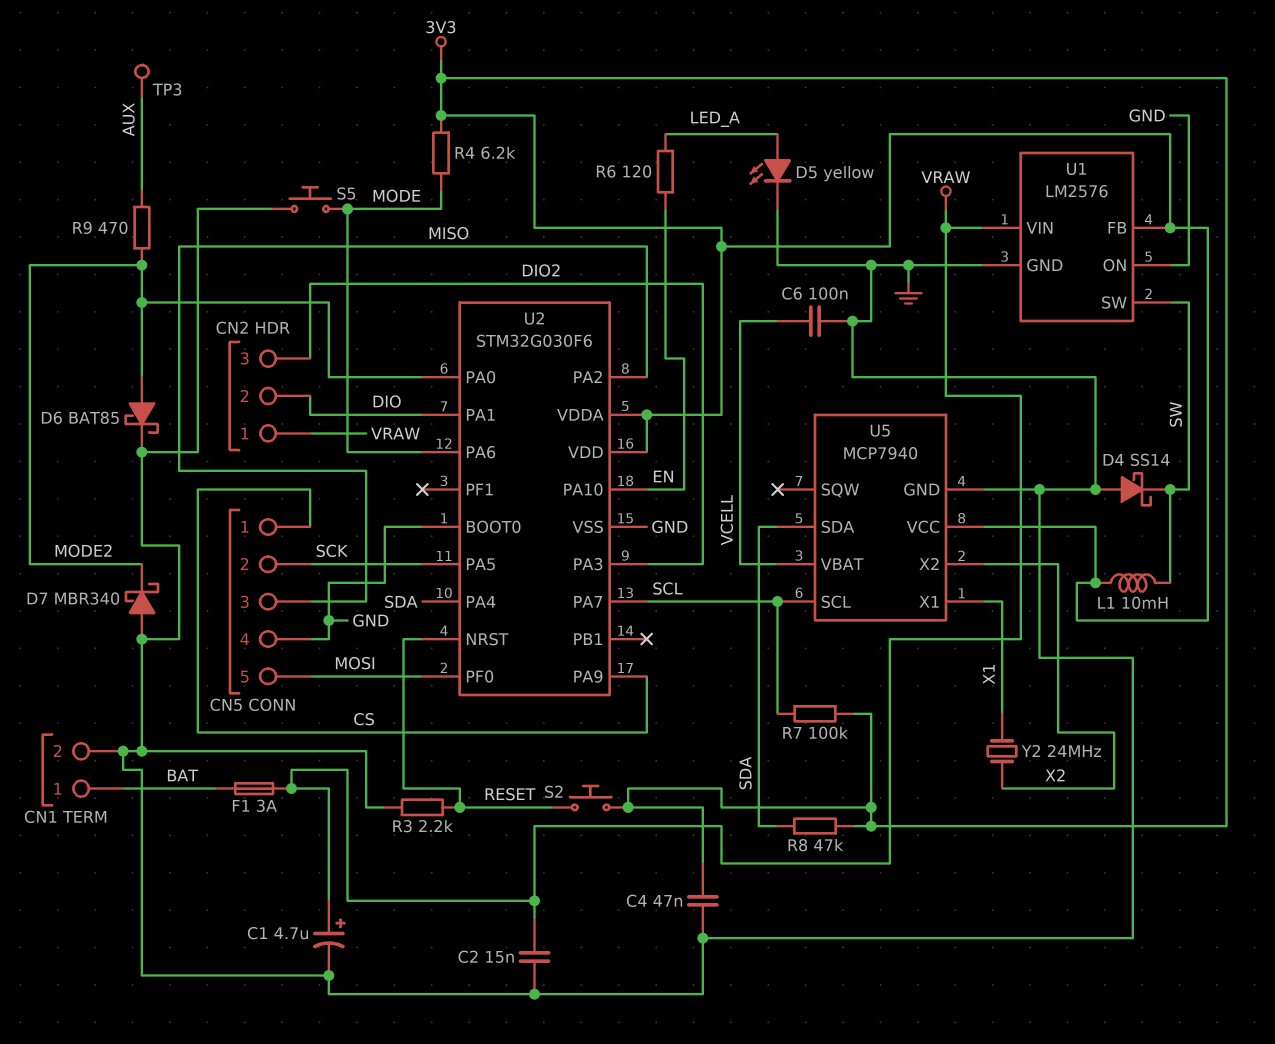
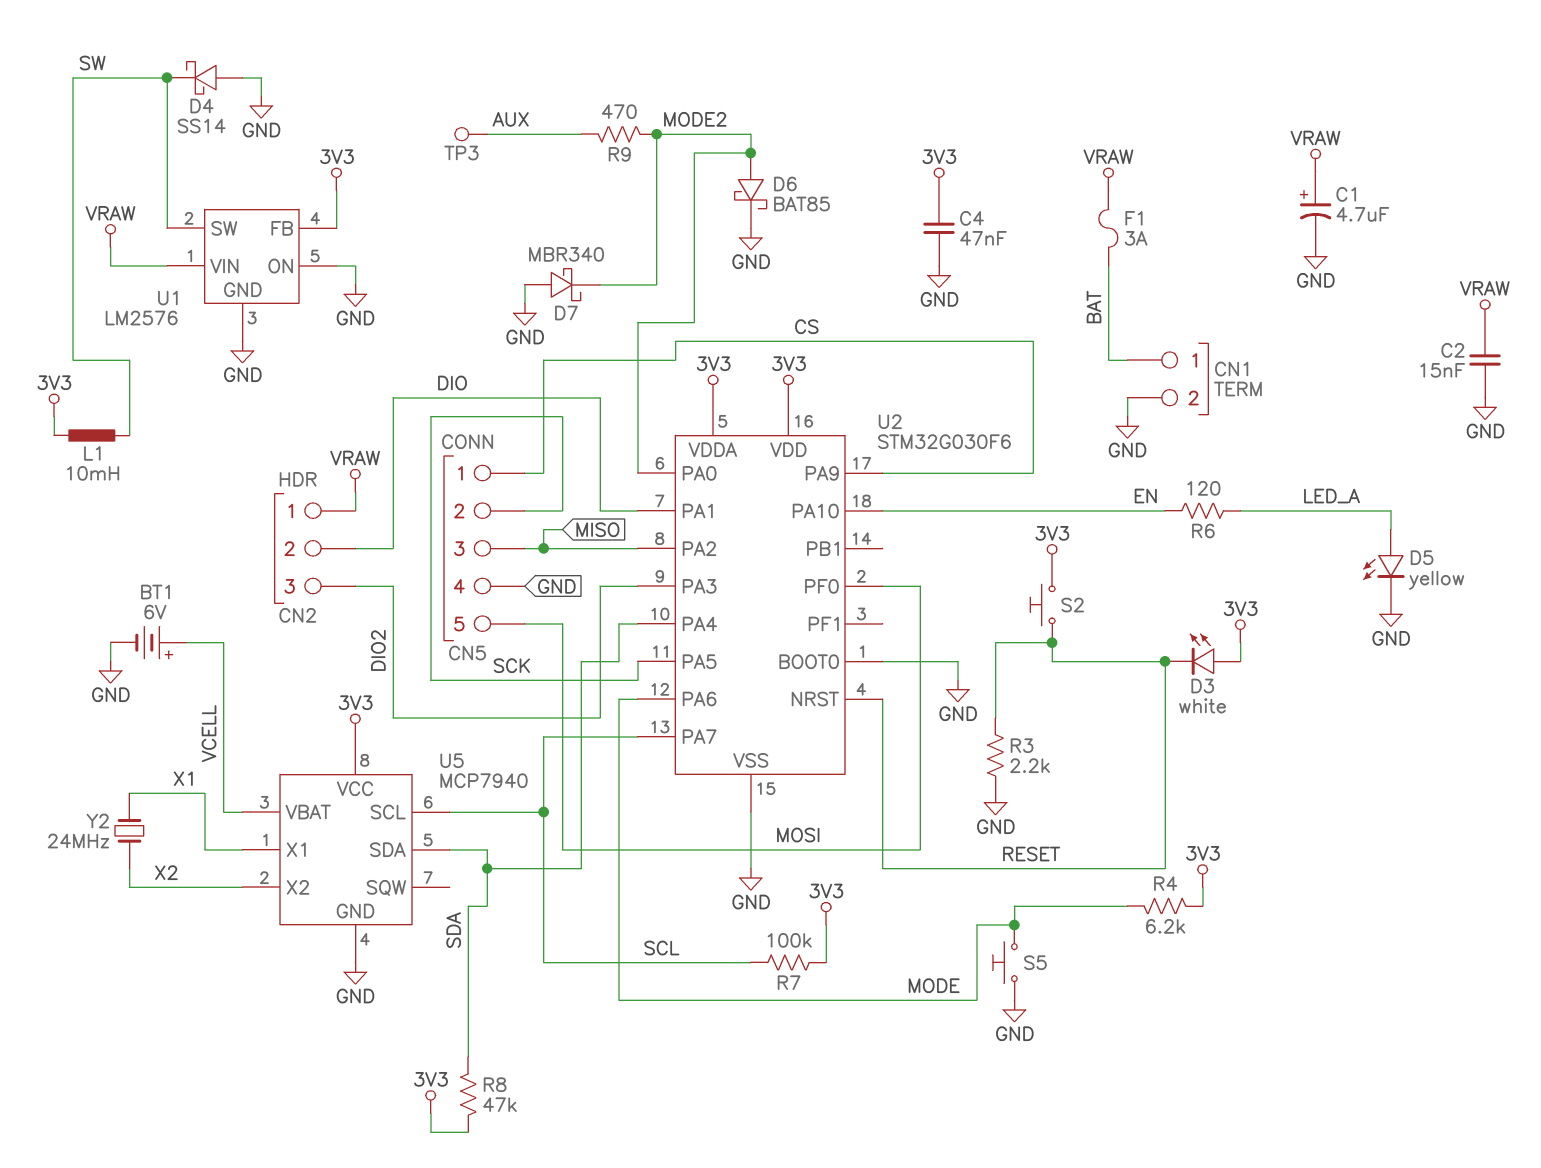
BT1: none -> 6V (plus VCELL, minus GND)
C6: 100nF (GND, VCELL) -> none
D3: none -> LED white (A 3V3, K RESET)

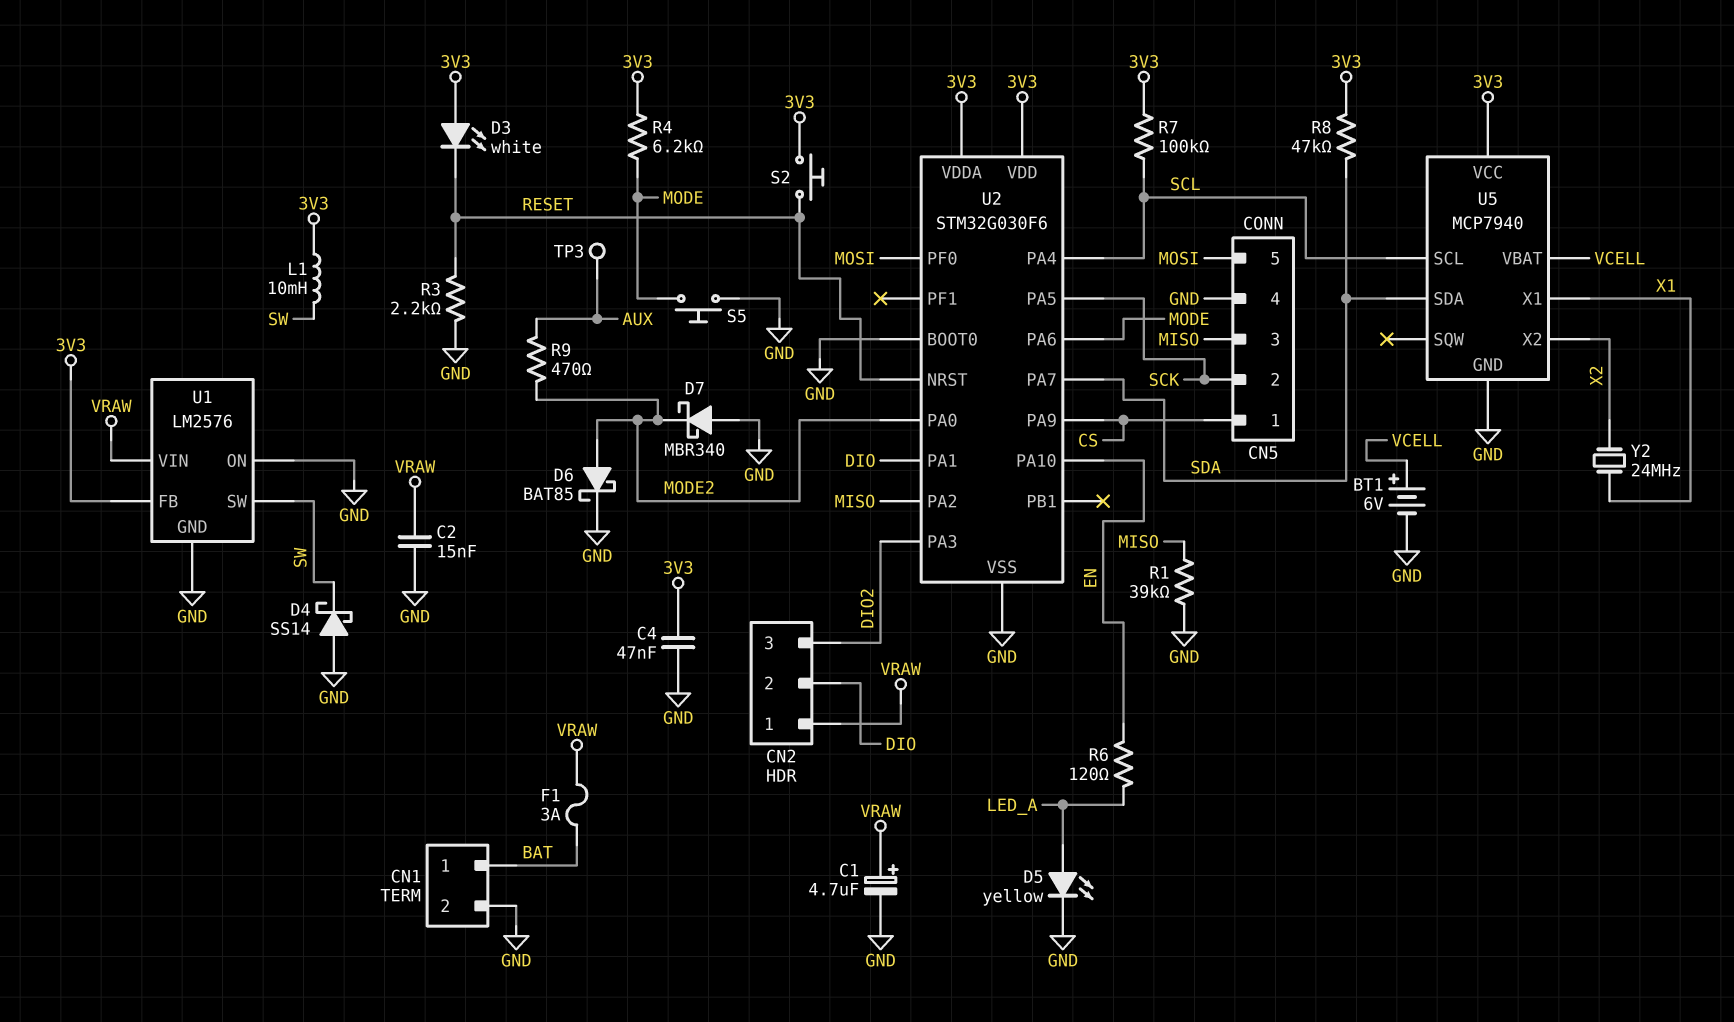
R1: none -> 39k (GND, MISO)
U2 pin PA4: SDA -> SCL
U2 pin PA7: SCL -> SDA

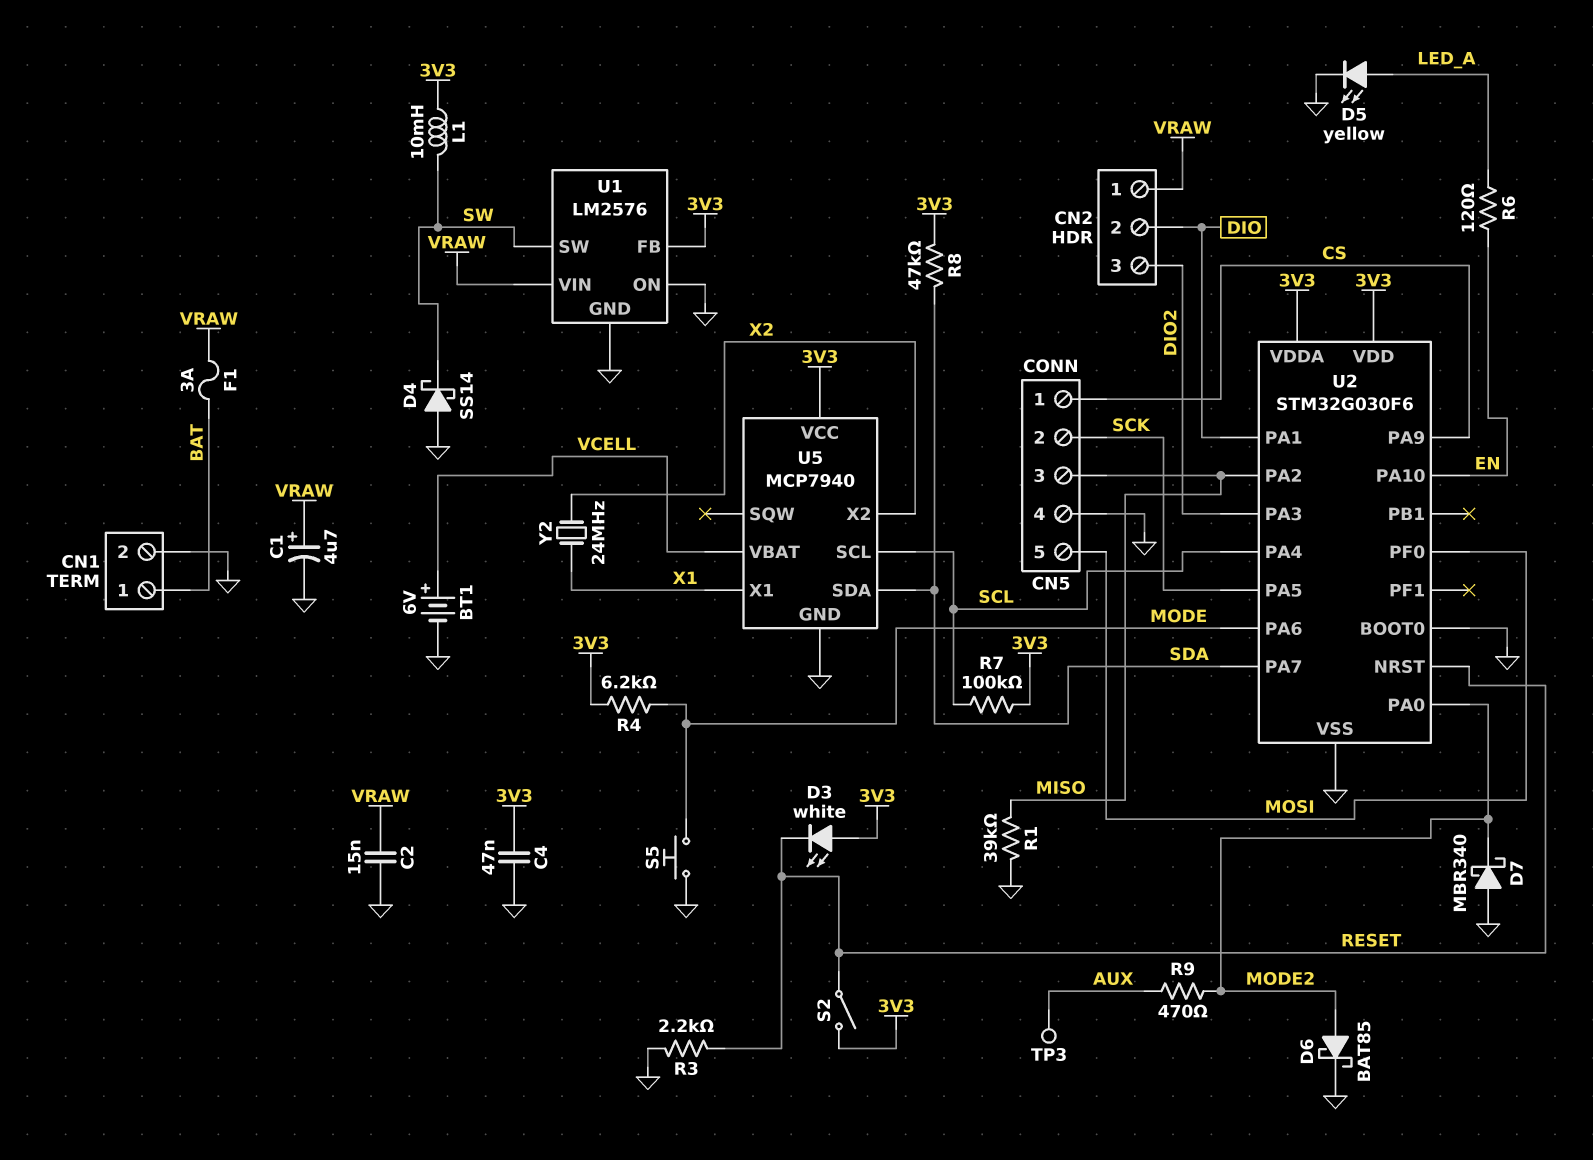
S2: button (3V3, RESET) -> switch (3V3, RESET)

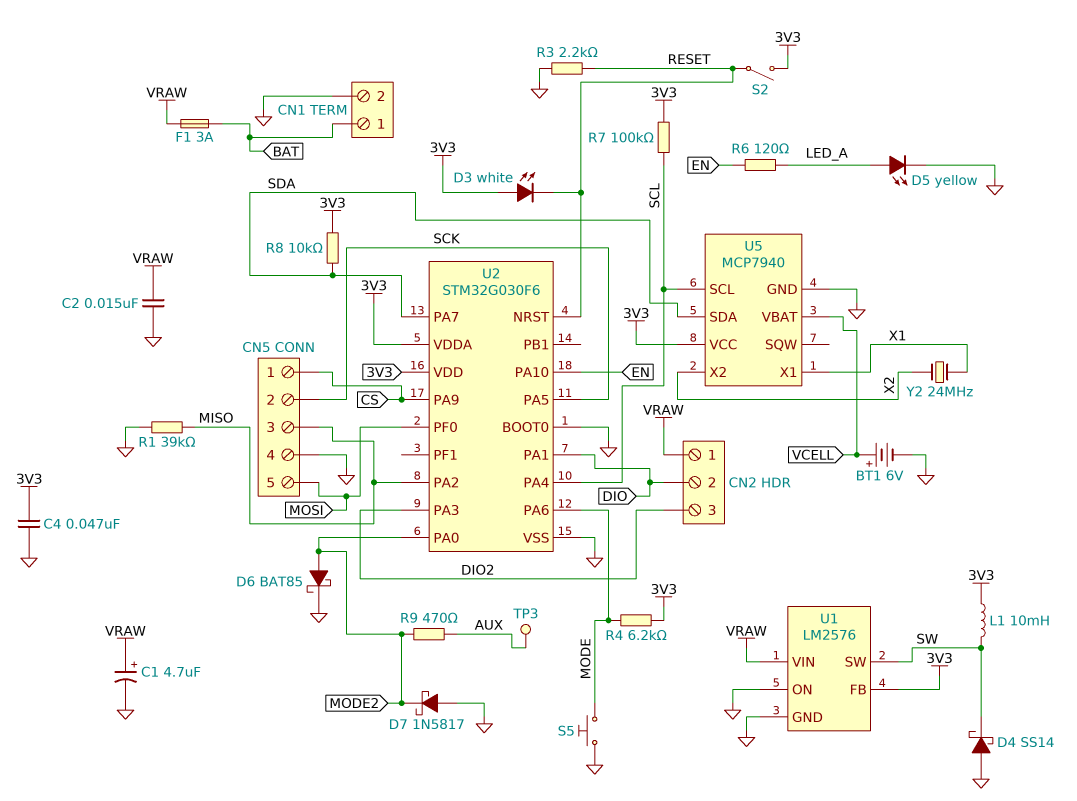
D7: schottky MBR340 (A GND, K MODE2) -> schottky 1N5817 (A GND, K MODE2)
R8: 47k (3V3, SDA) -> 10k (3V3, SDA)

